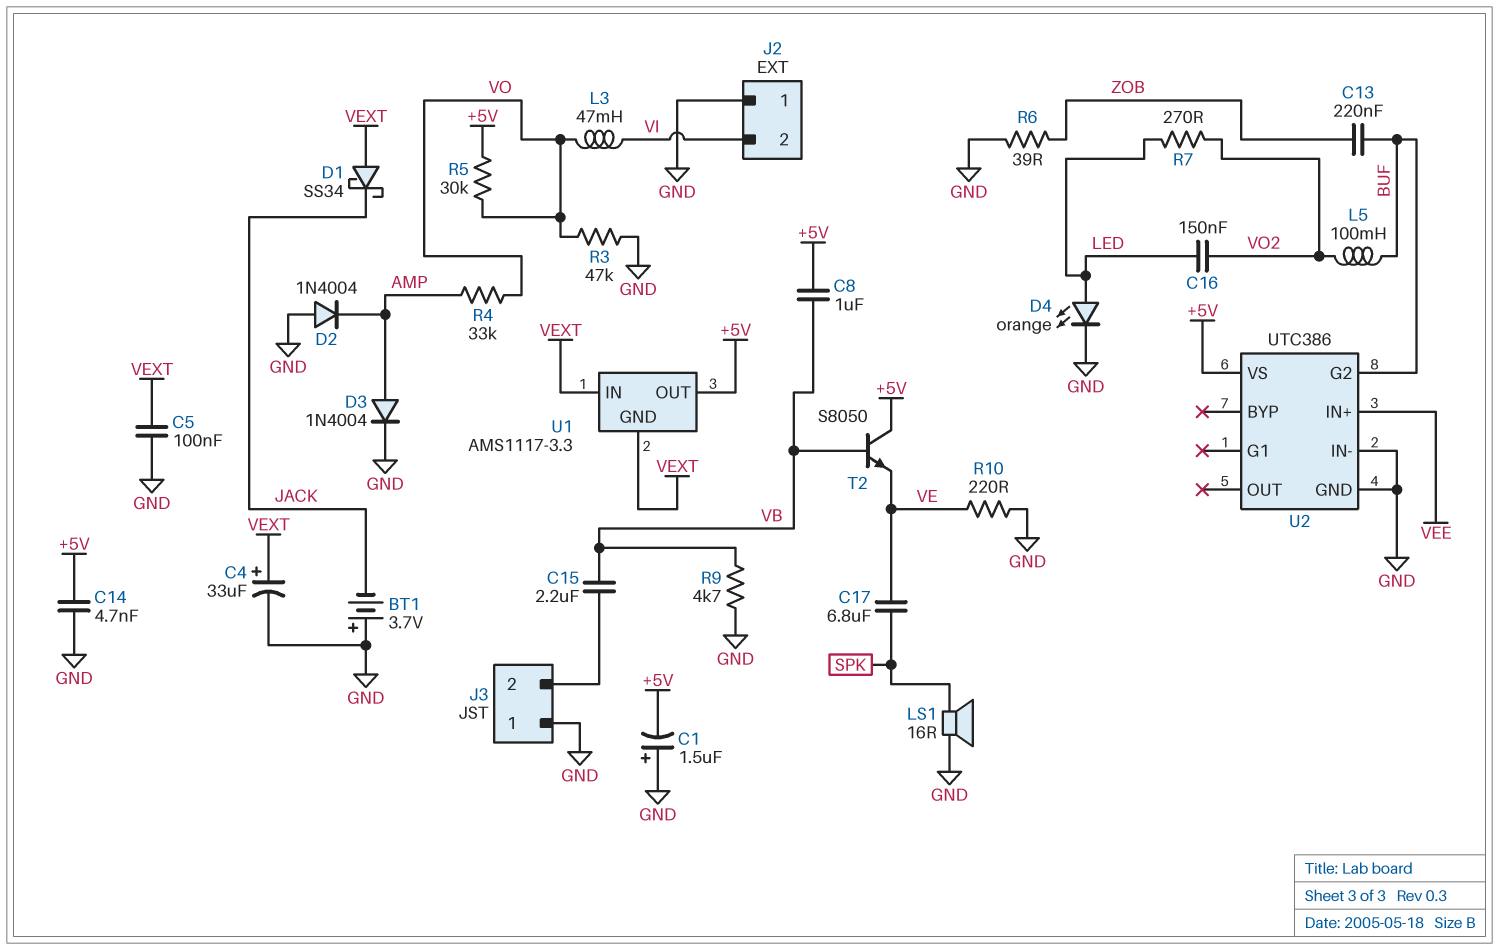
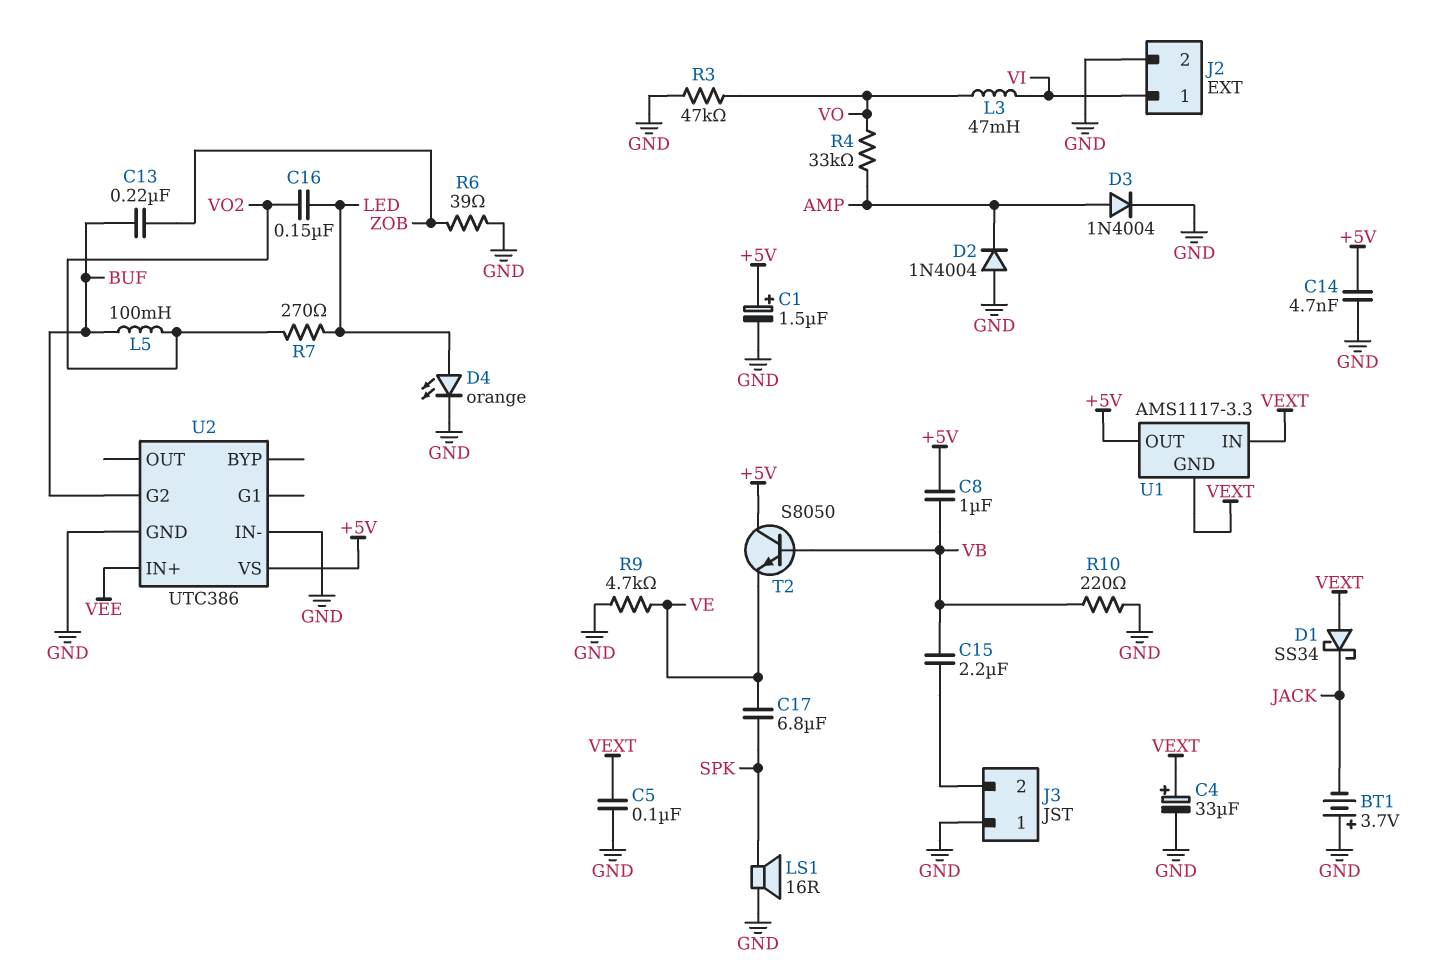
C1: 1.5uF (plus GND, minus +5V) -> 1.5uF (plus +5V, minus GND)
J2 pin 1: GND -> VI
J2 pin 2: VI -> GND
R5: 30k (+5V, VO) -> none
R9: 4.7k (GND, VB) -> 4.7k (GND, VE)
R10: 220 (GND, VE) -> 220 (GND, VB)

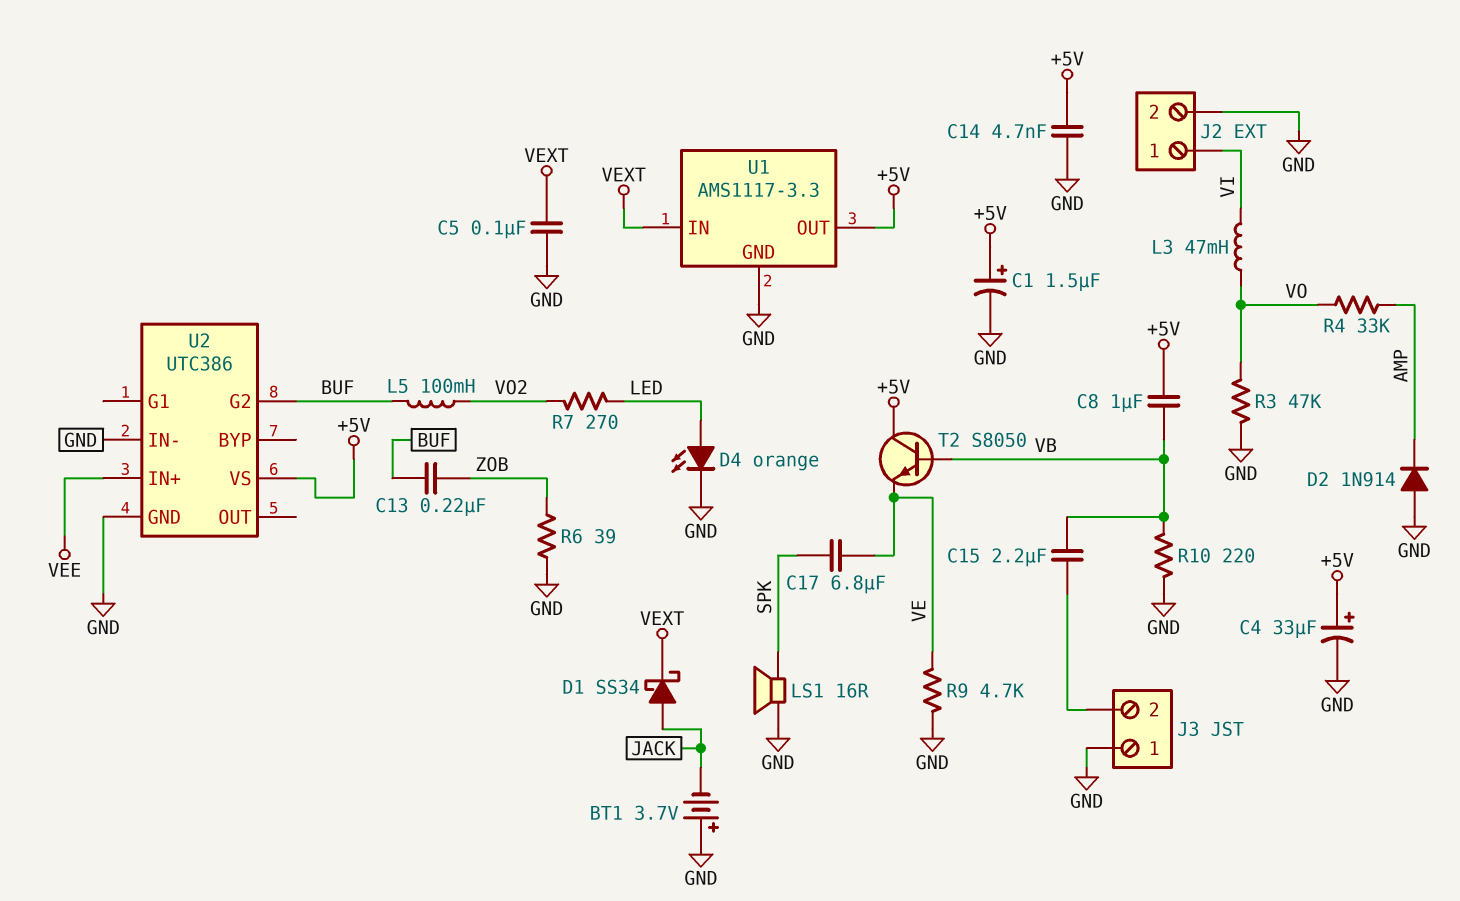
C4: 33uF (plus VEXT, minus GND) -> 33uF (plus +5V, minus GND)
C16: 150nF (LED, VO2) -> none
D1: schottky SS34 (A VEXT, K JACK) -> schottky SS34 (A JACK, K VEXT)
D2: diode 1N4004 (A GND, K AMP) -> diode 1N914 (A GND, K AMP)
D3: diode 1N4004 (A AMP, K GND) -> none
U1 pin GND: VEXT -> GND

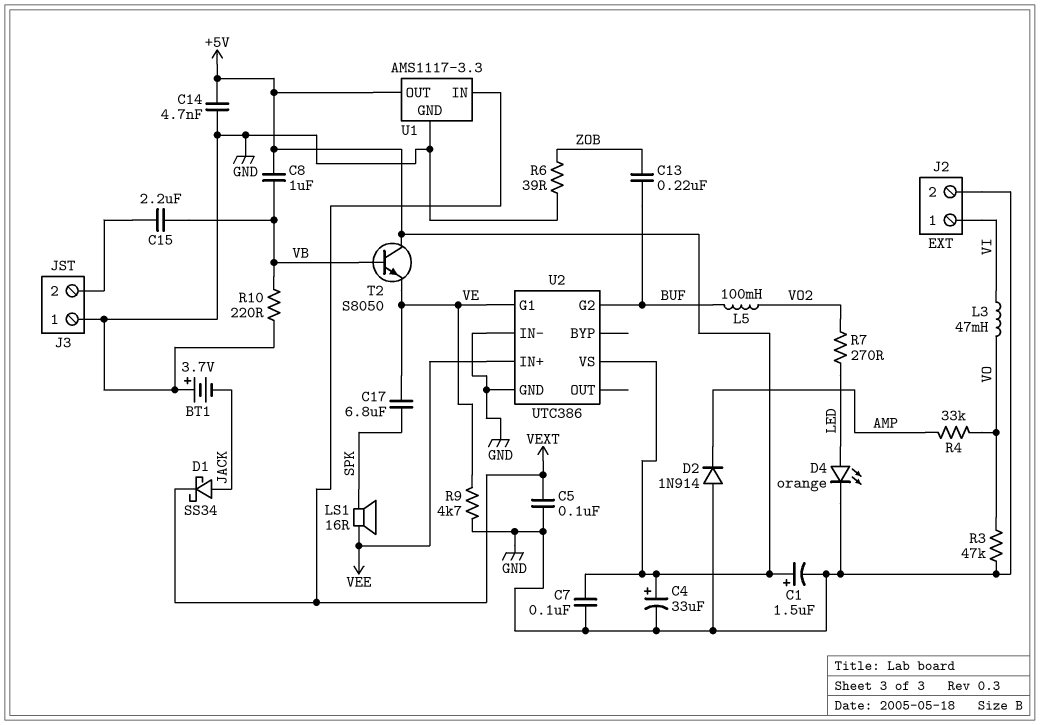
C7: none -> 100nF (+5V, GND)
LS1: speaker 16R (GND, SPK) -> speaker 16R (SPK, VEE)
U2 pin G1: none -> VE

